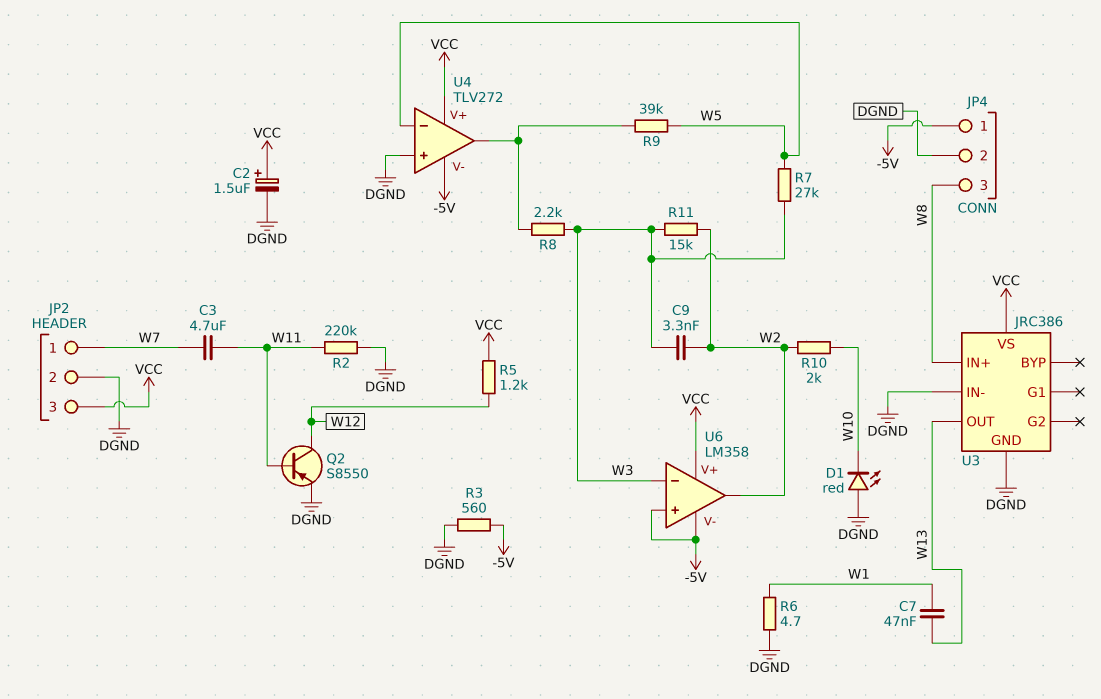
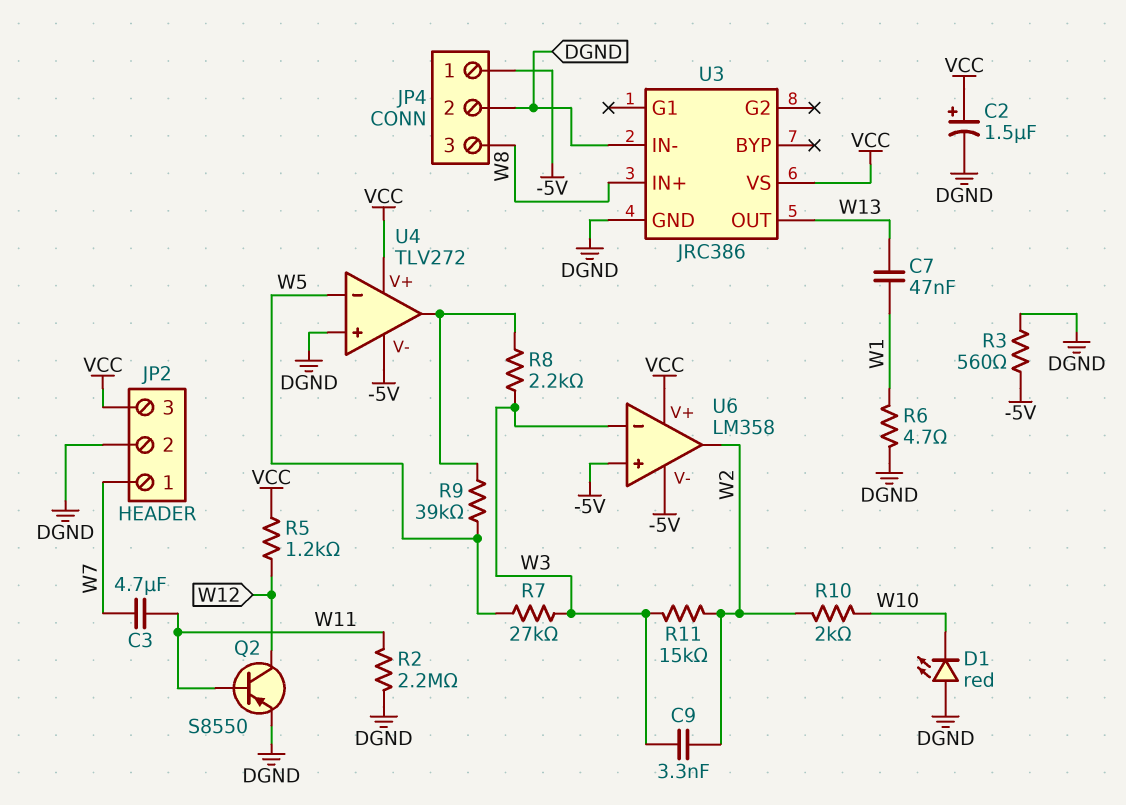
R2: 220k (DGND, W11) -> 2.2M (DGND, W11)

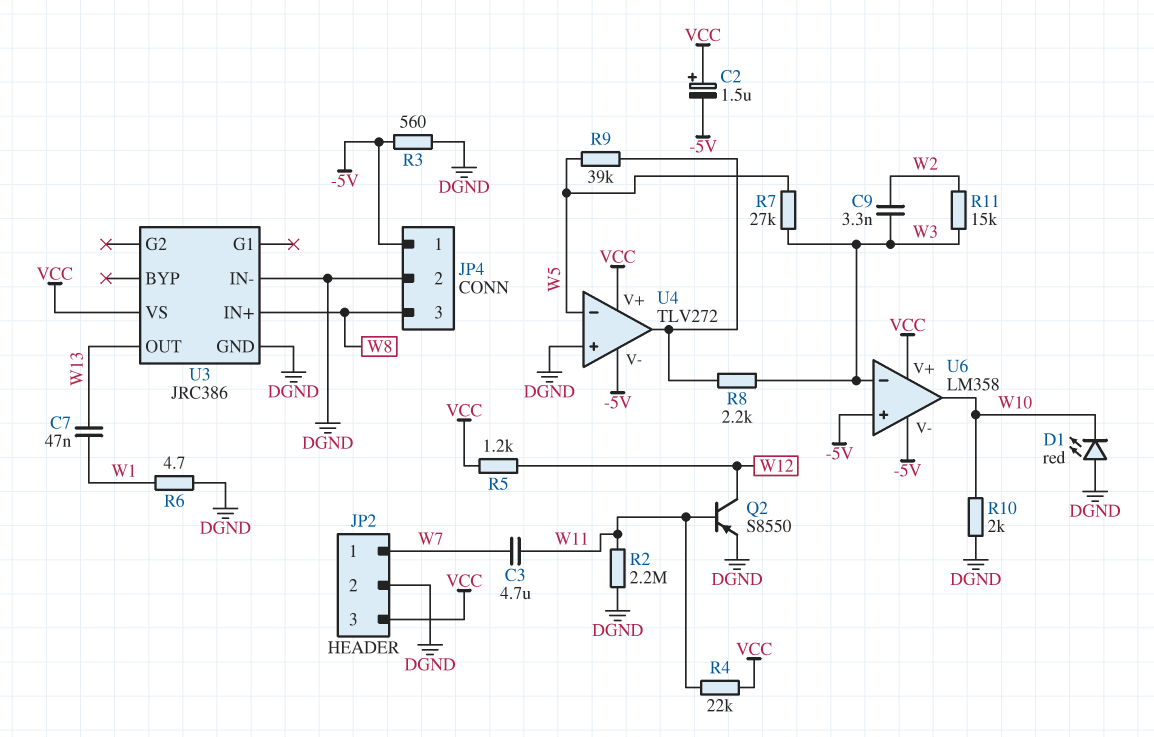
C2: 1.5uF (plus VCC, minus DGND) -> 1.5uF (plus VCC, minus -5V)
R4: none -> 22k (VCC, W11)
R10: 2k (W2, W10) -> 2k (DGND, W10)
U6 pin out: W2 -> W10

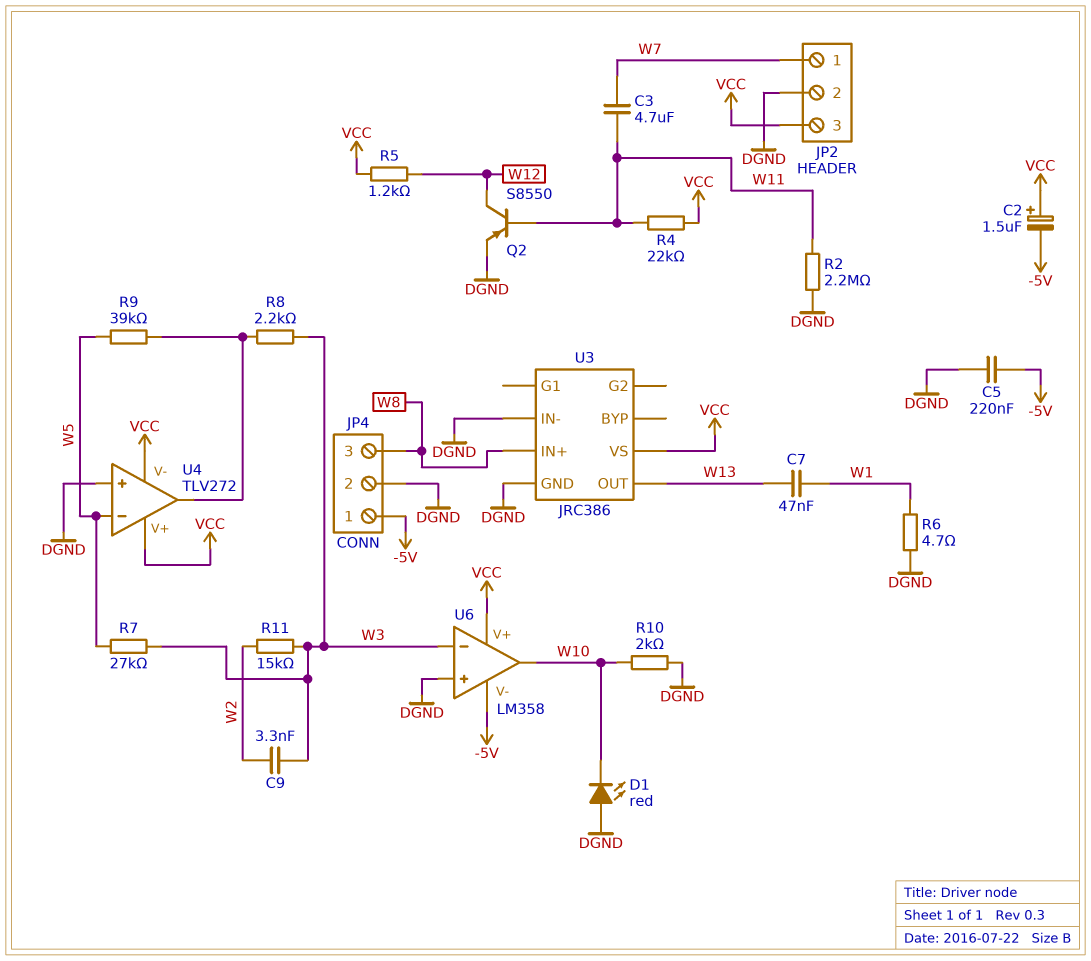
C5: none -> 220nF (-5V, DGND)
R3: 560 (-5V, DGND) -> none
U4 pin V-: -5V -> VCC
U6 pin in+: -5V -> DGND

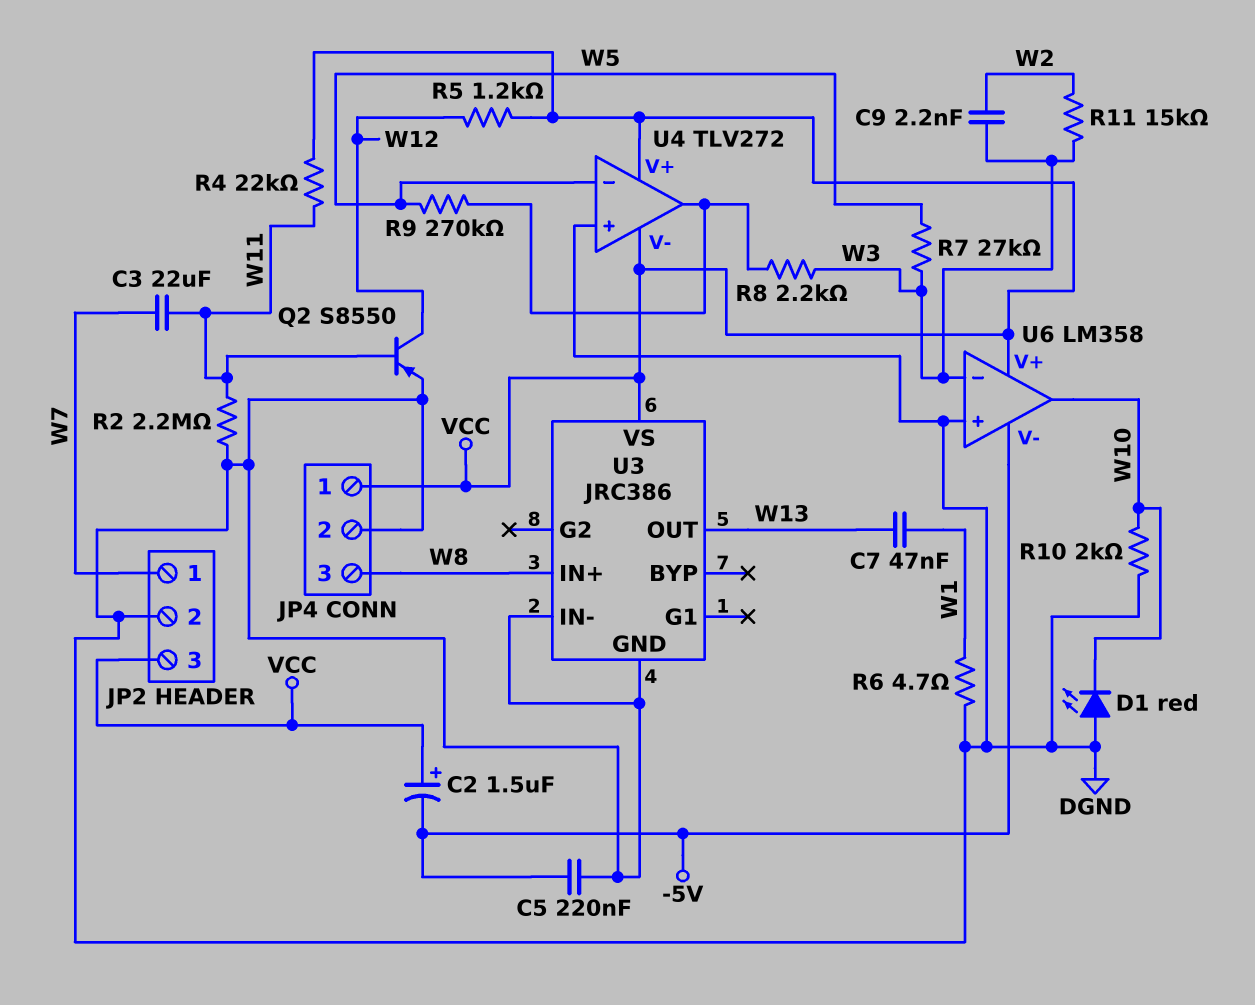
C3: 4.7uF (W7, W11) -> 22uF (W7, W11)
C9: 3.3nF (W2, W3) -> 2.2nF (W2, W3)
JP4 pin 1: -5V -> VCC
R9: 39k (U4/out, W5) -> 270k (U4/out, W5)

